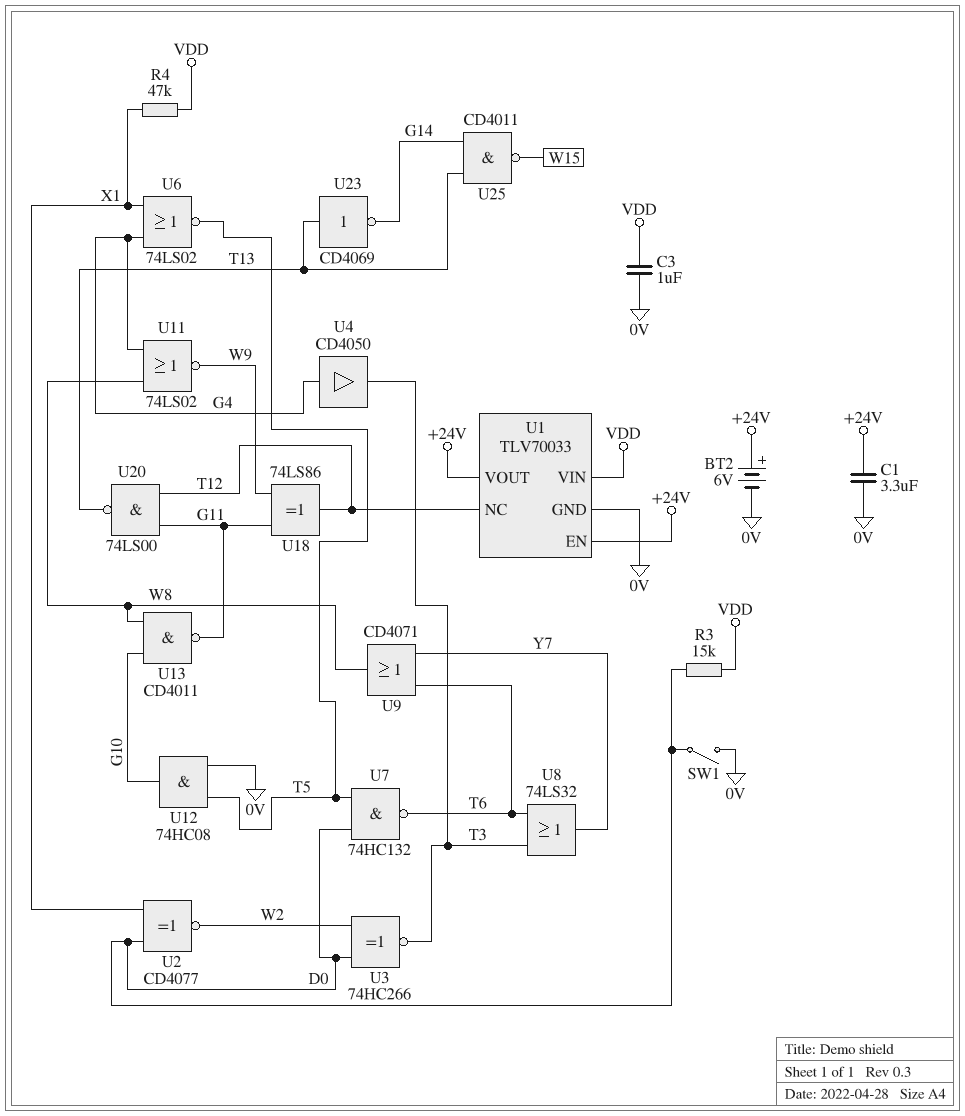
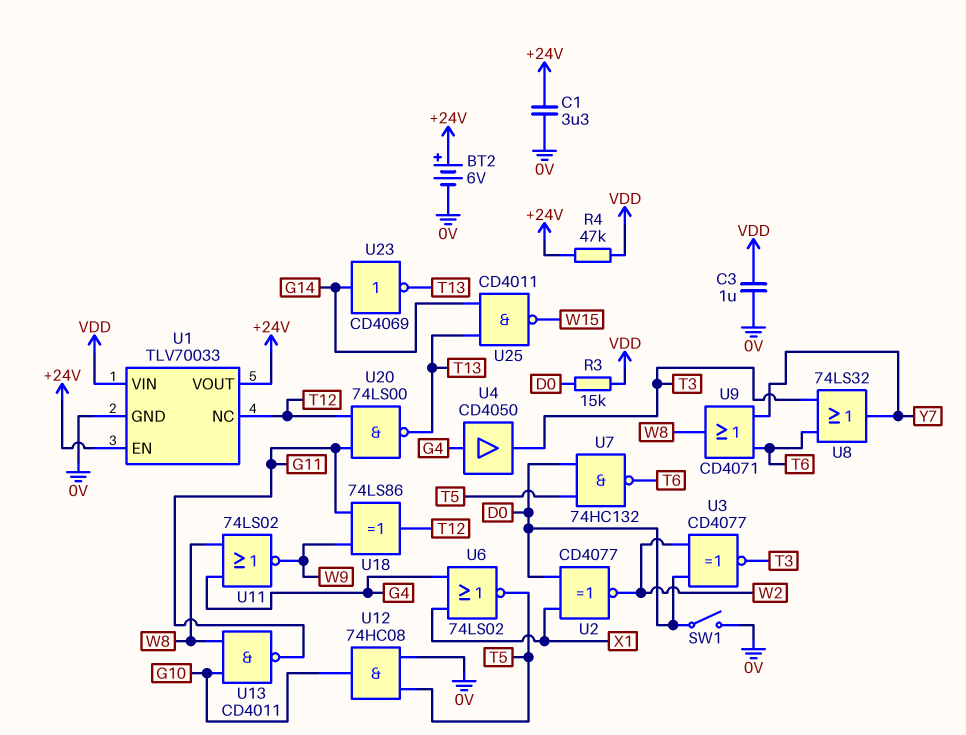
R4: 47k (VDD, X1) -> 47k (+24V, VDD)
U3: XNOR 74HC266 (in D0, in W2, out T3) -> XNOR CD4077 (in D0, in W2, out T3)
U23: NOT CD4069 (in T13, out G14) -> NOT CD4069 (in G14, out T13)

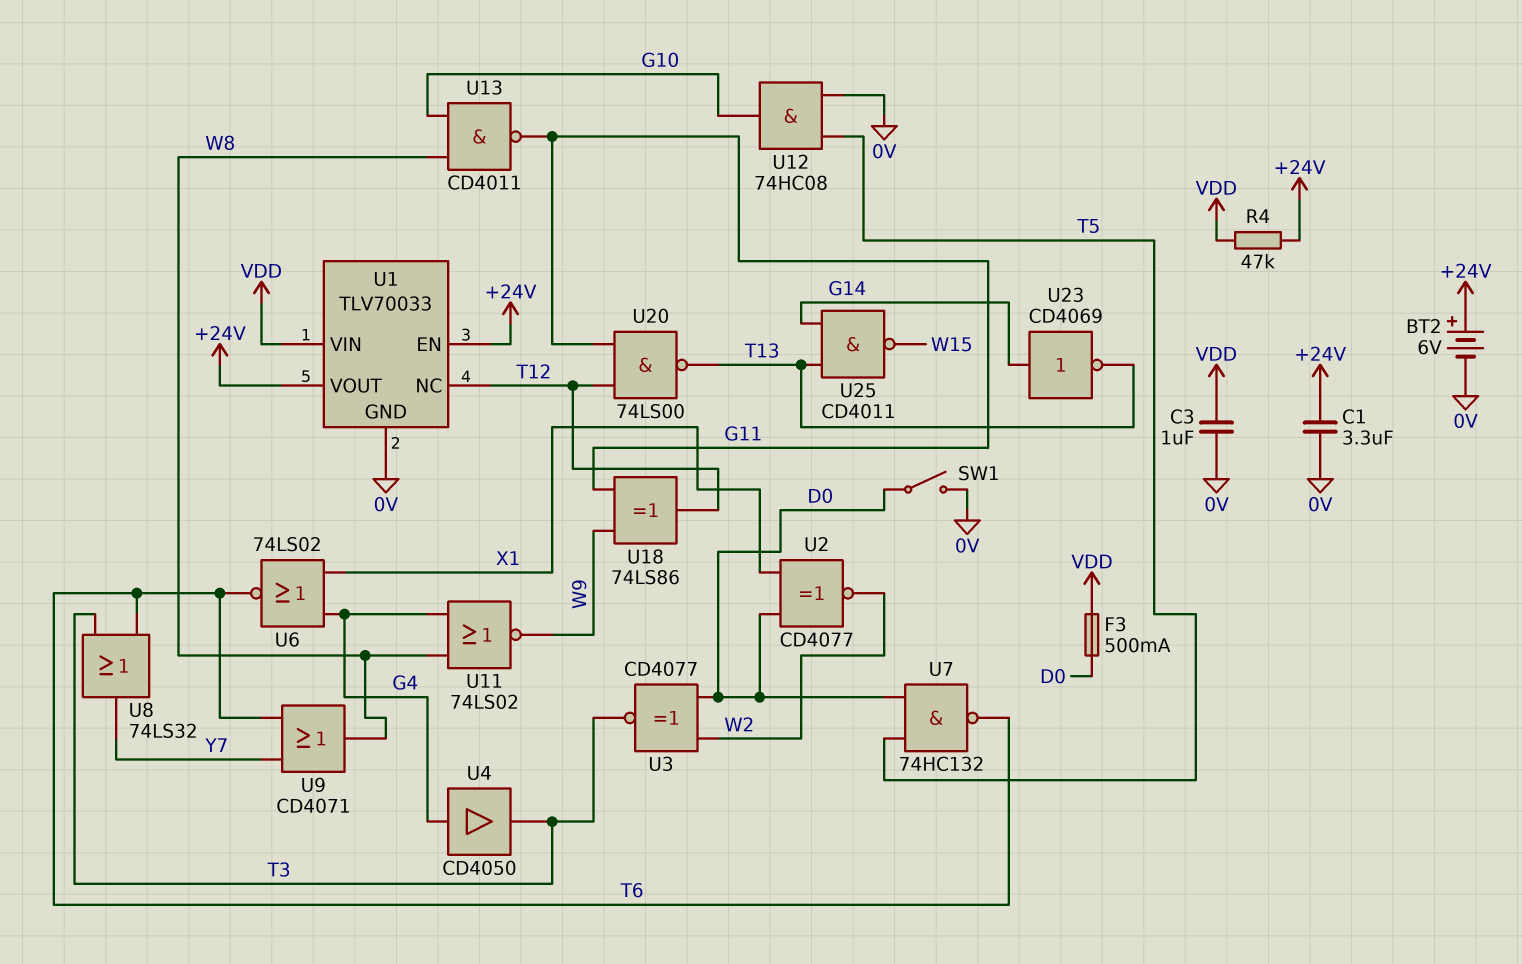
F3: none -> 500mA (D0, VDD)
R3: 15k (D0, VDD) -> none
U6: NOR 74LS02 (in G4, in X1, out T5) -> NOR 74LS02 (in G4, in X1, out T6)

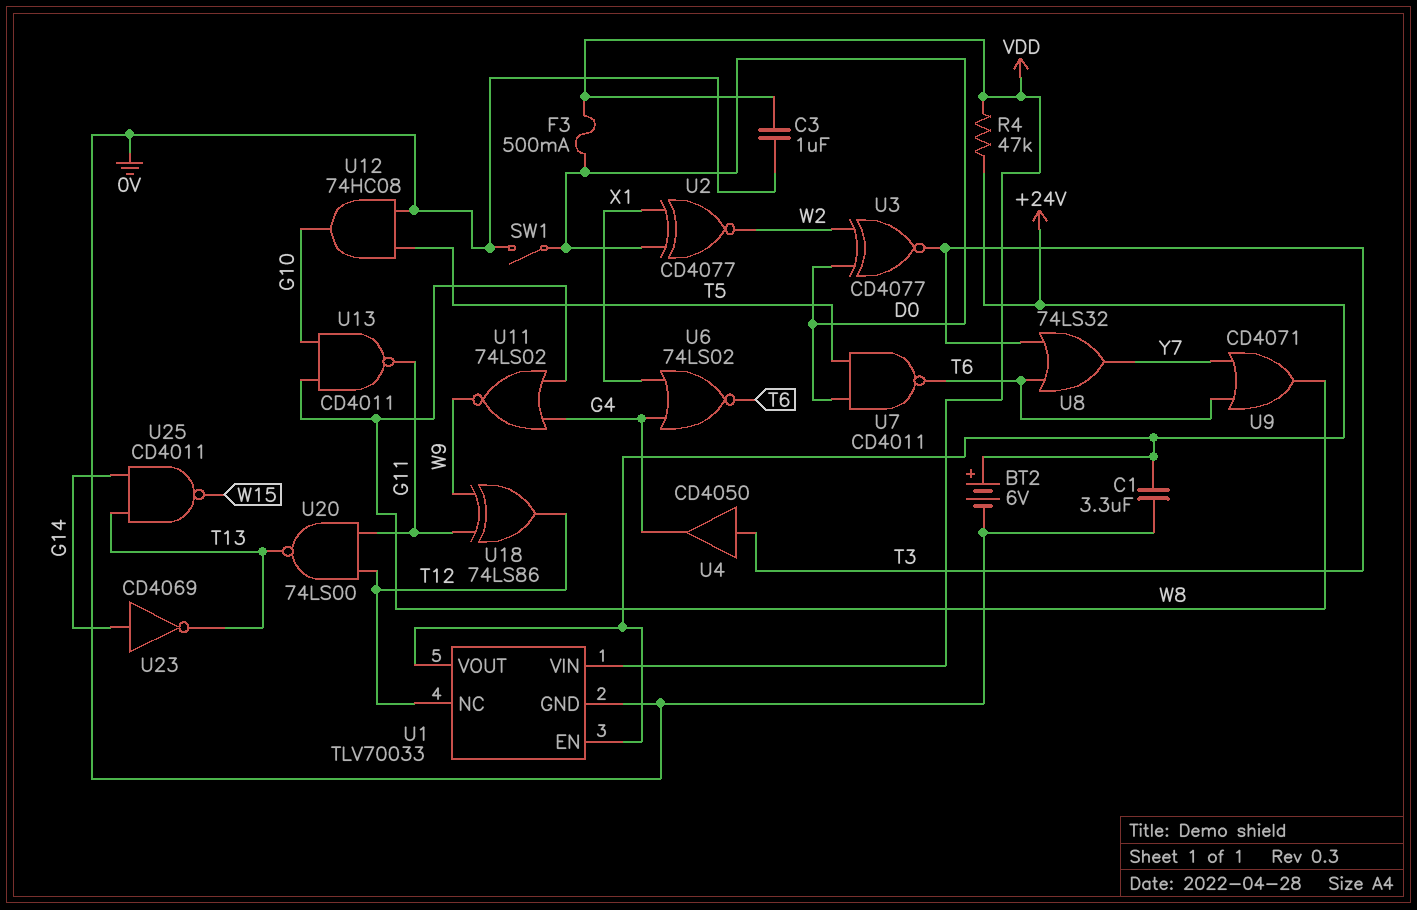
U4: buffer CD4050 (in G4, out T3) -> buffer CD4050 (in T3, out G4)
U7: NAND 74HC132 (in D0, in T5, out T6) -> NAND CD4011 (in D0, in T5, out T6)

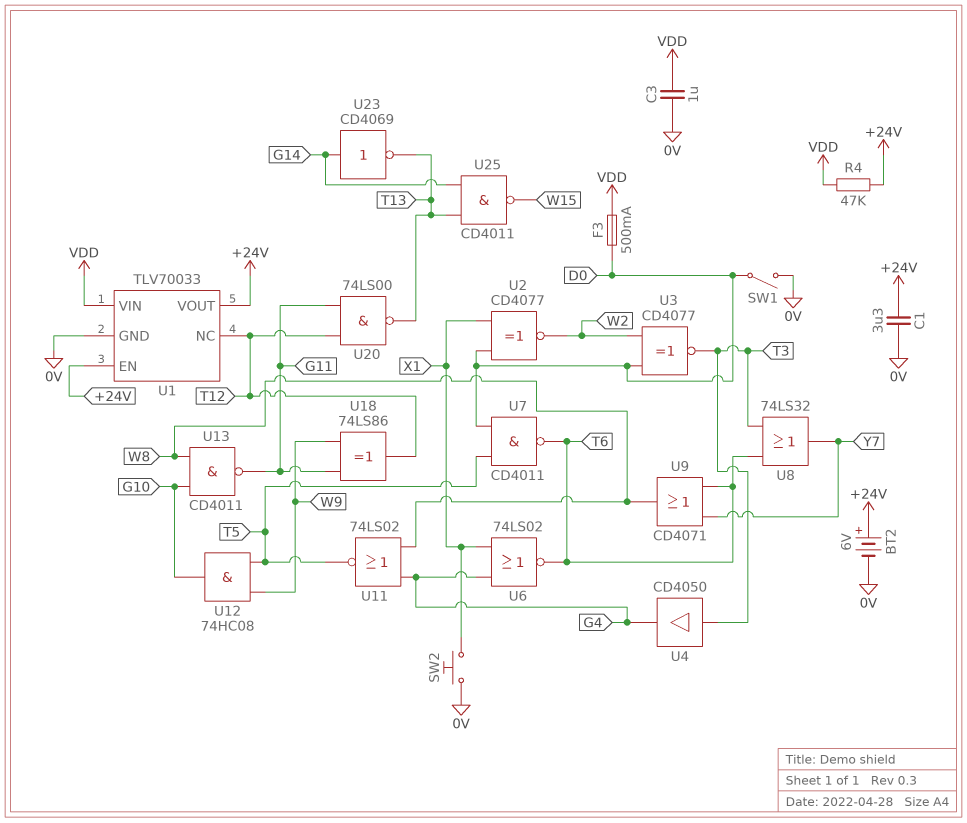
SW2: none -> button (0V, X1)
U11: NOR 74LS02 (in G4, in W8, out W9) -> NOR 74LS02 (in G4, in W8, out T5)
U12: AND 74HC08 (in 0V, in T5, out G10) -> AND 74HC08 (in T5, in W9, out G10)

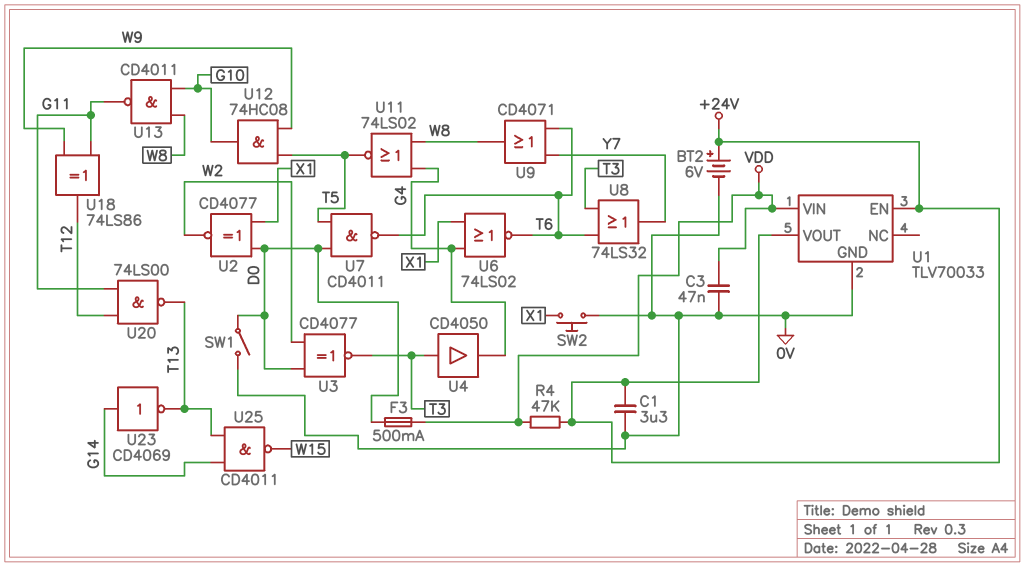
C3: 1uF (0V, VDD) -> 47nF (0V, VDD)
U1 pin NC: T12 -> none

